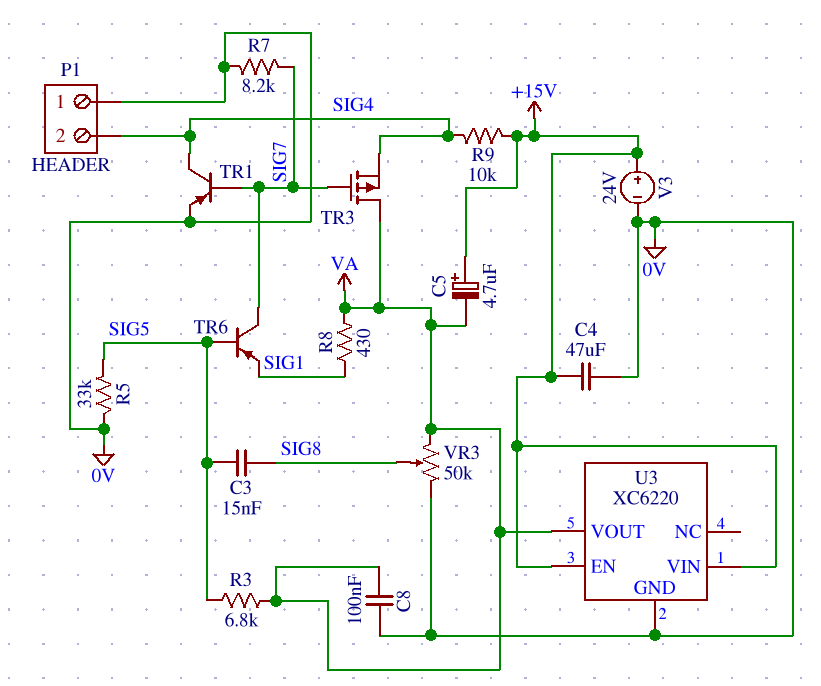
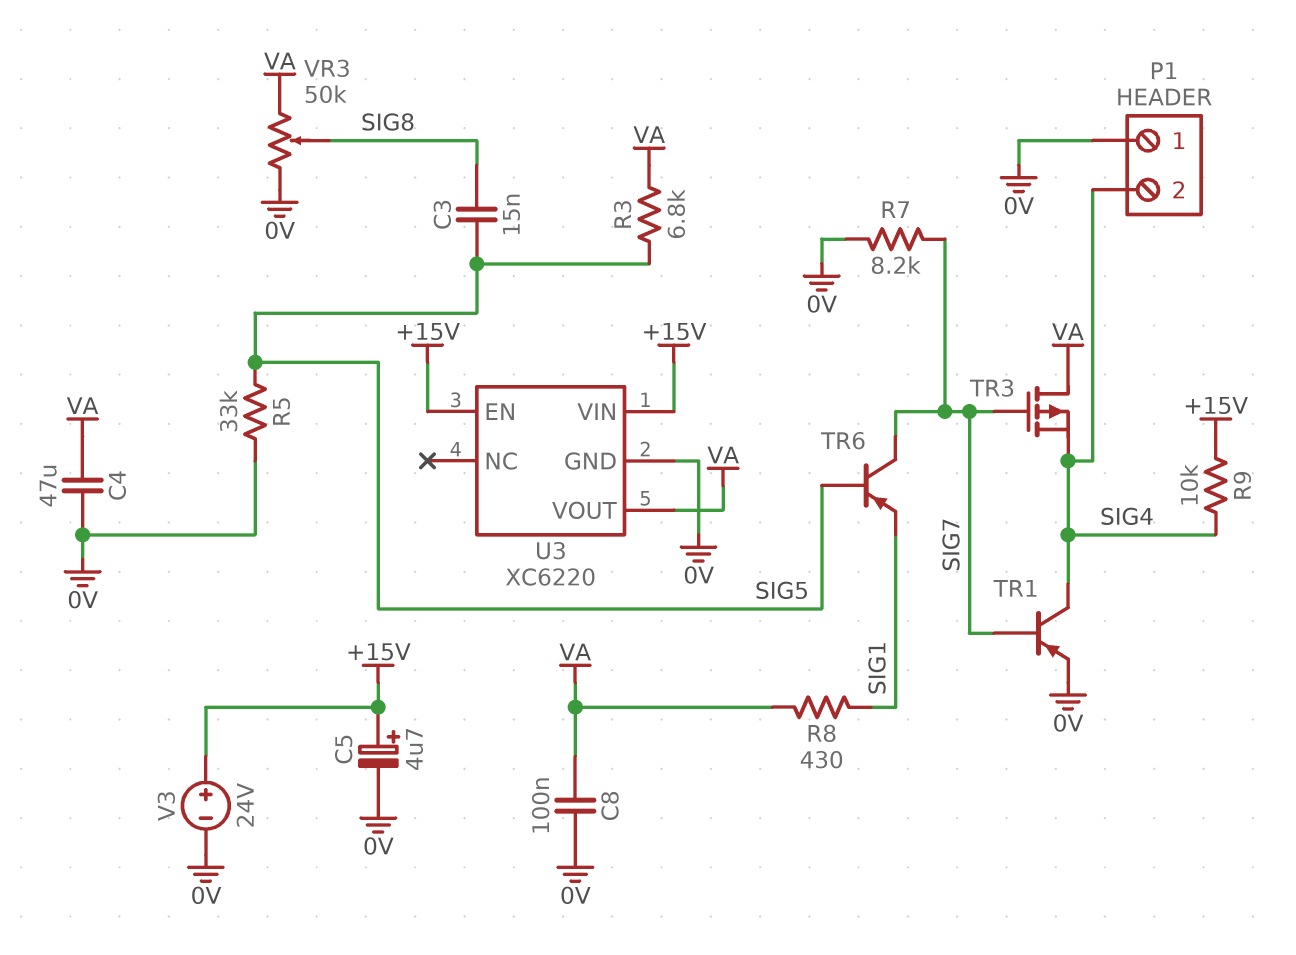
C4: 47uF (+15V, 0V) -> 47uF (0V, VA)
C5: 4.7uF (plus +15V, minus VA) -> 4.7uF (plus +15V, minus 0V)

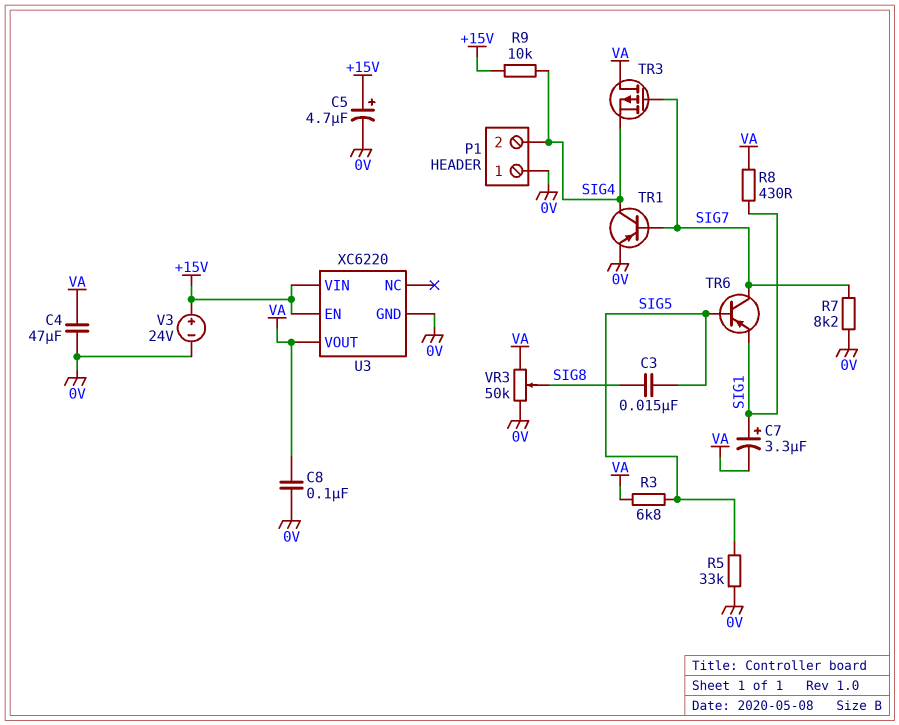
C7: none -> 3.3uF (plus SIG1, minus VA)

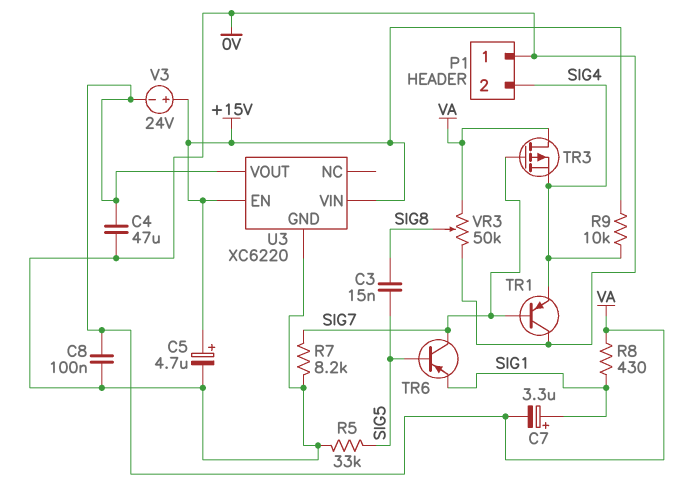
R3: 6.8k (SIG5, VA) -> none
TR1: PNP (B SIG7, C SIG4, E 0V) -> PNP (B SIG7, C 0V, E SIG4)
V3: 24V (plus +15V, minus 0V) -> 24V (plus +15V, minus VA)

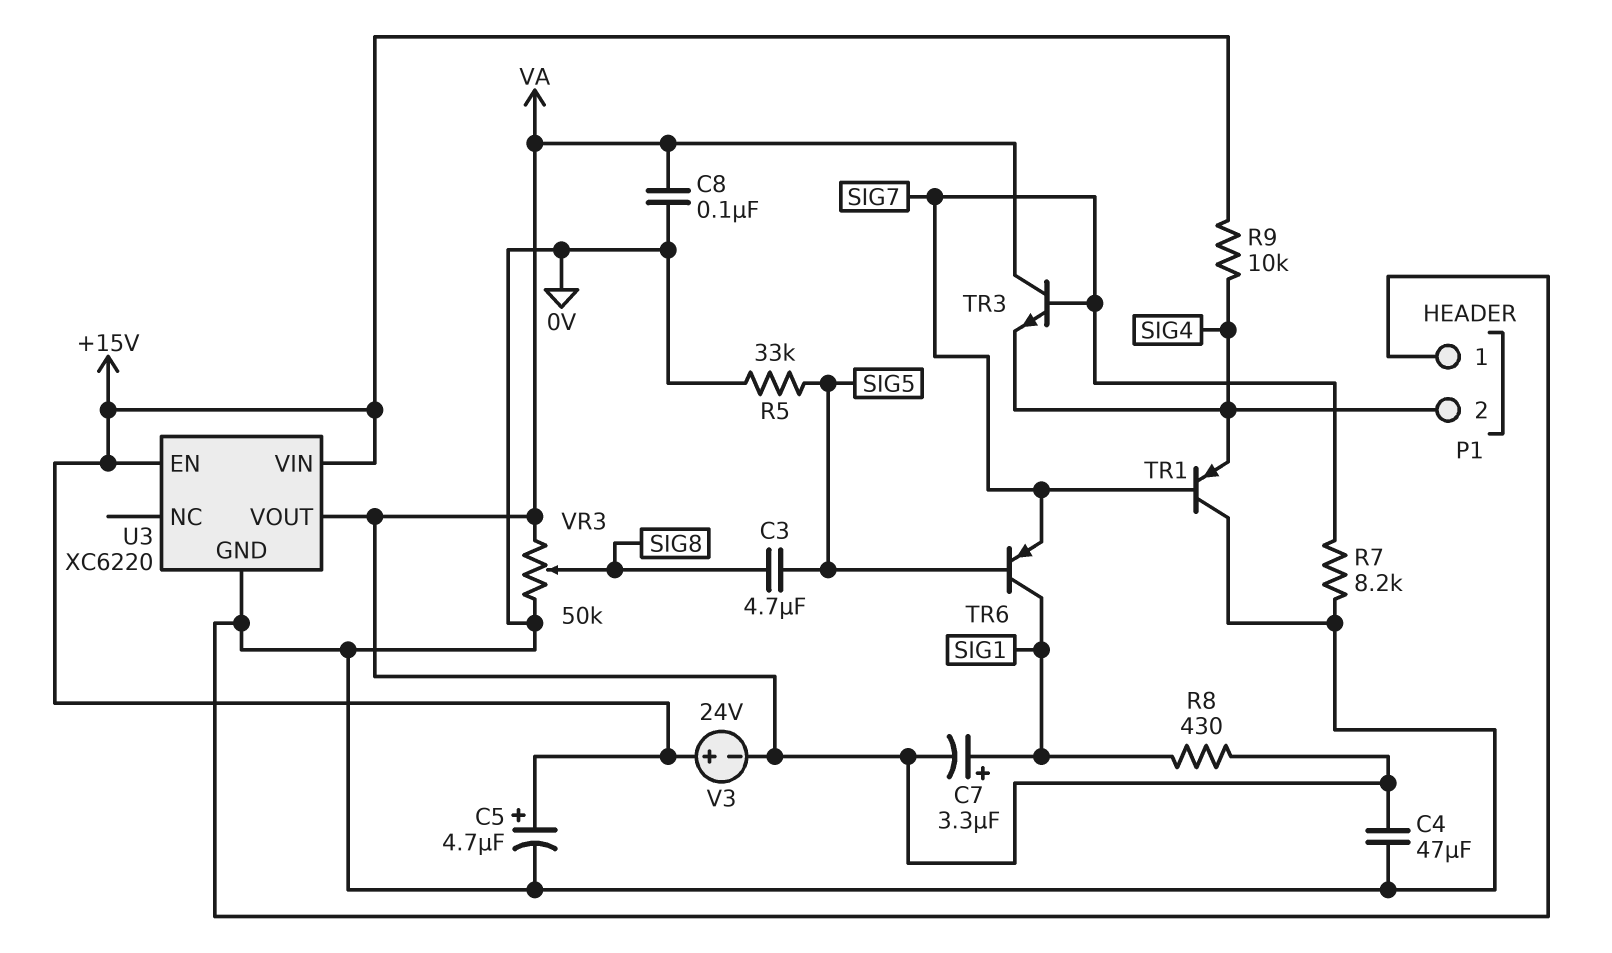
C3: 15nF (SIG5, SIG8) -> 4.7uF (SIG5, SIG8)
TR3: PMOS (G SIG7, D VA, S SIG4) -> NPN (B SIG7, C VA, E SIG4)
TR6: PNP (B SIG5, C SIG7, E SIG1) -> PNP (B SIG5, C SIG1, E SIG7)

